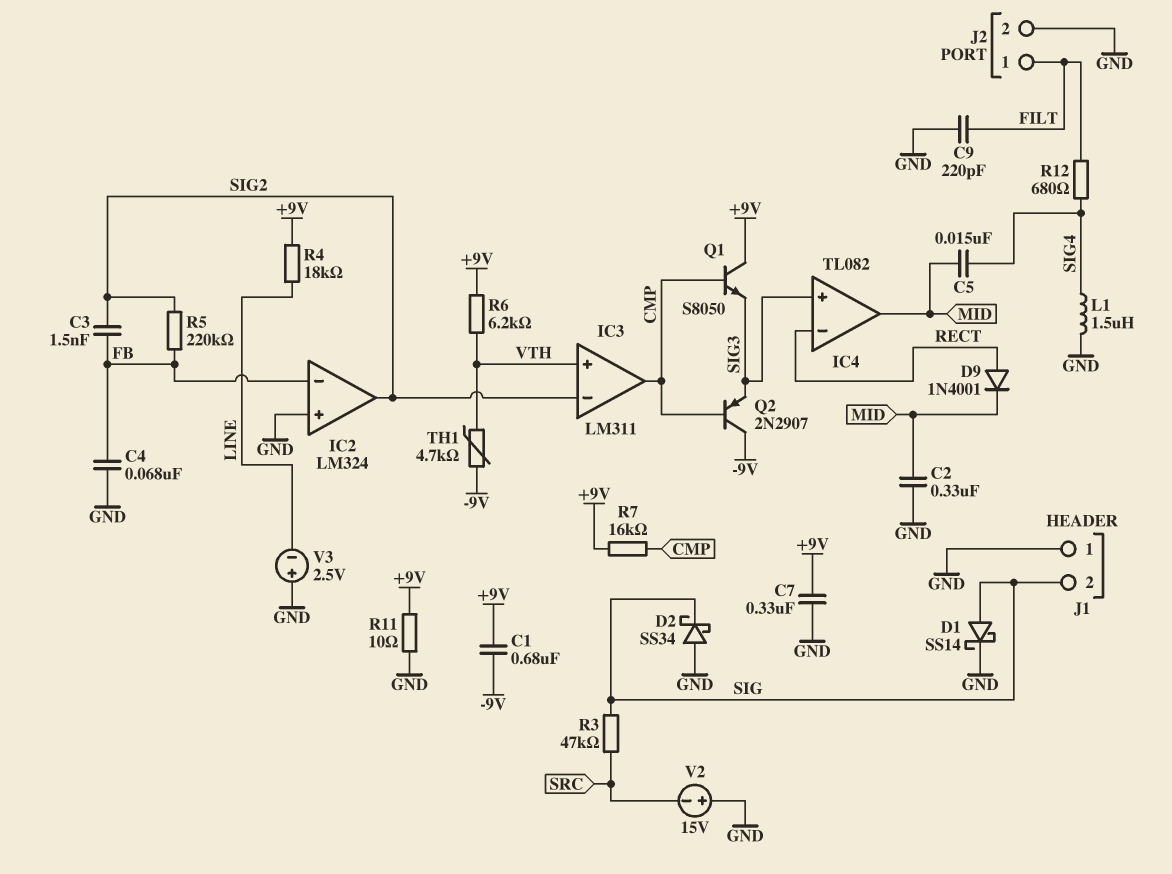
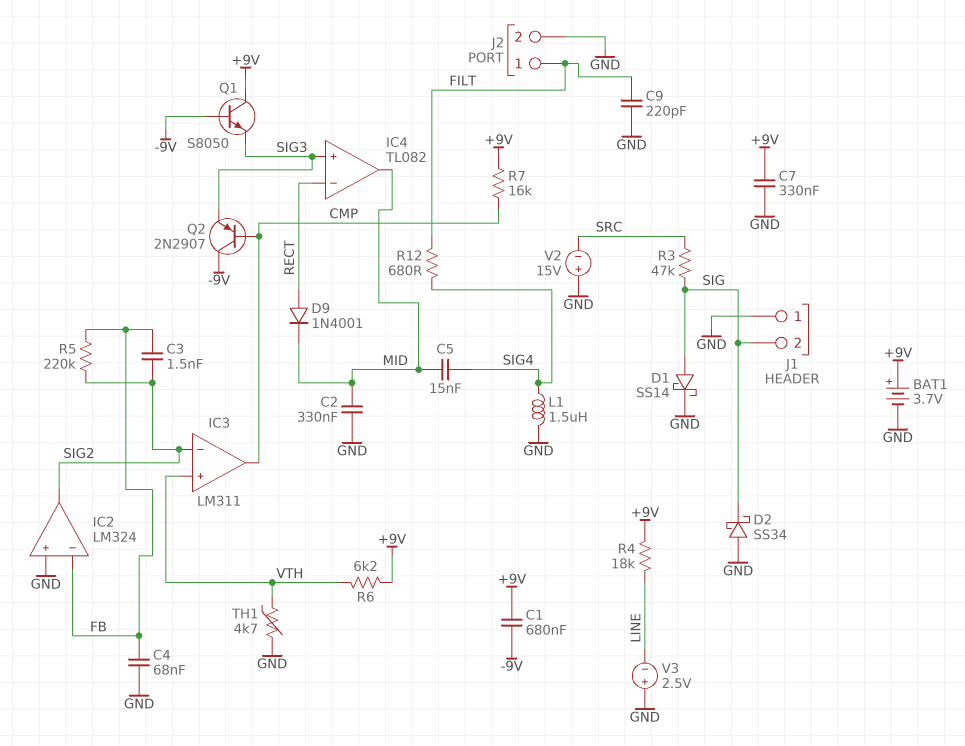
BAT1: none -> 3.7V (plus +9V, minus GND)
Q1: NPN S8050 (B CMP, C +9V, E SIG3) -> NPN S8050 (B -9V, C +9V, E SIG3)
R11: 10 (+9V, GND) -> none
TH1: 4.7k (-9V, VTH) -> 4.7k (GND, VTH)

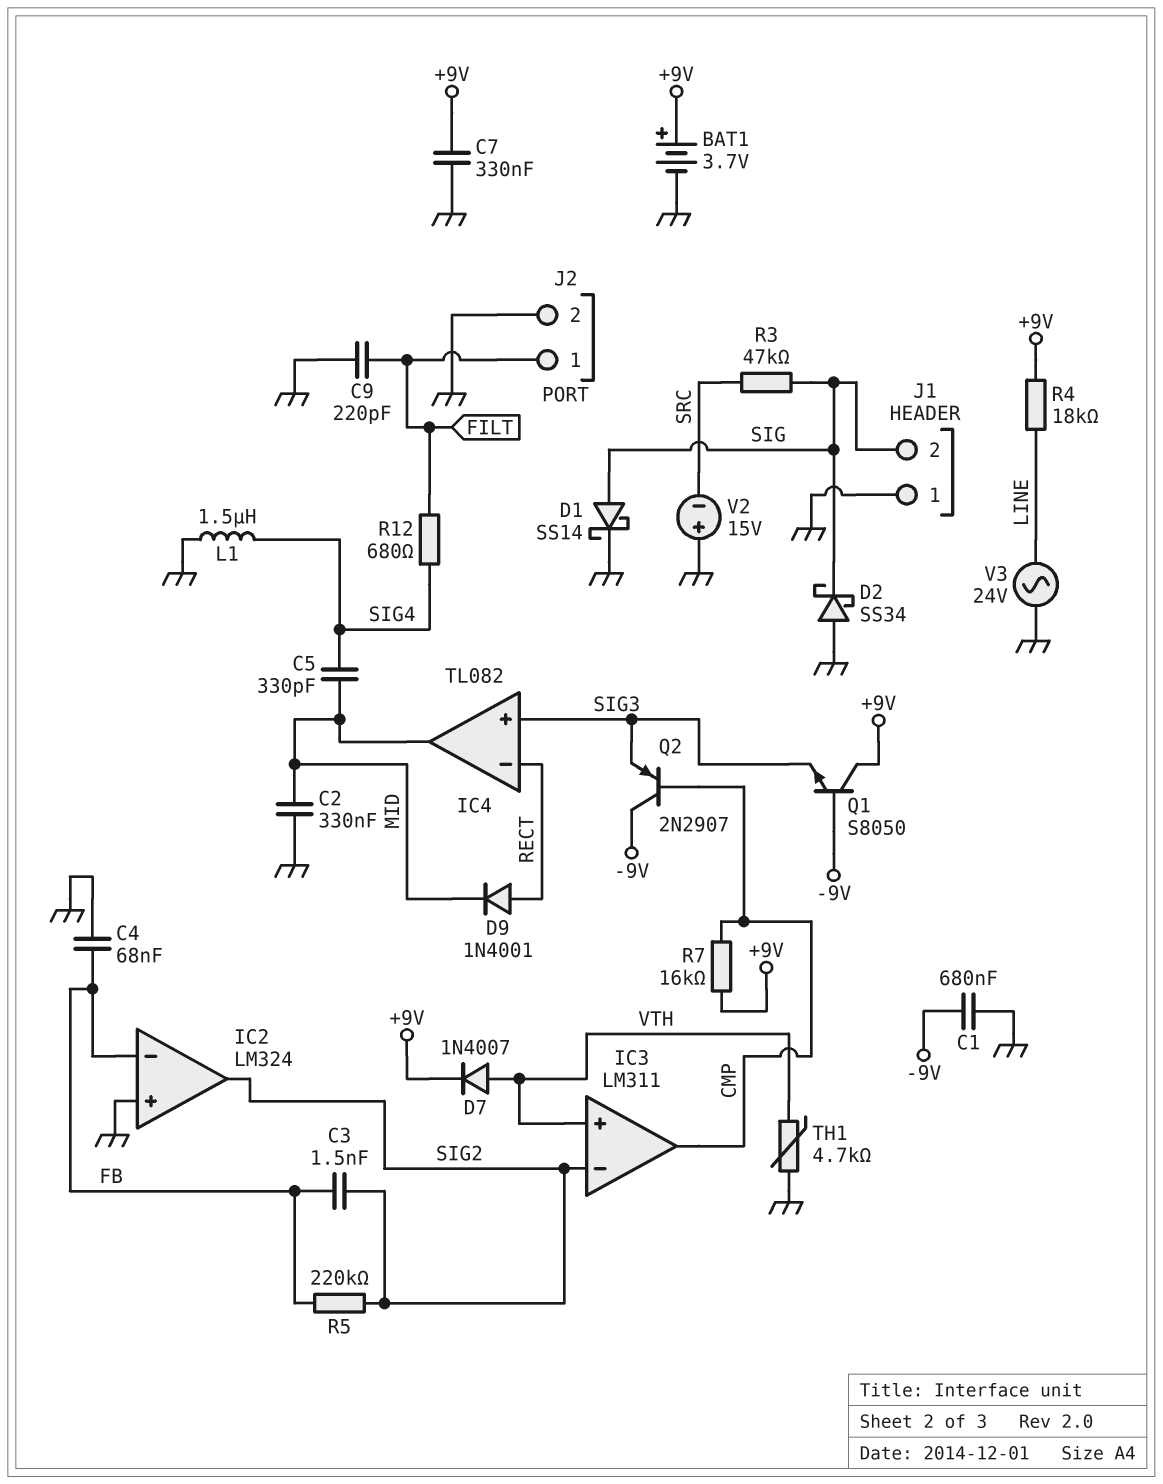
C1: 680nF (+9V, -9V) -> 680nF (-9V, GND)
C5: 15nF (MID, SIG4) -> 330pF (MID, SIG4)
D7: none -> diode 1N4007 (A VTH, K +9V)
R6: 6.2k (+9V, VTH) -> none
V3: 2.5V (plus GND, minus LINE) -> AC 24V (GND, LINE)

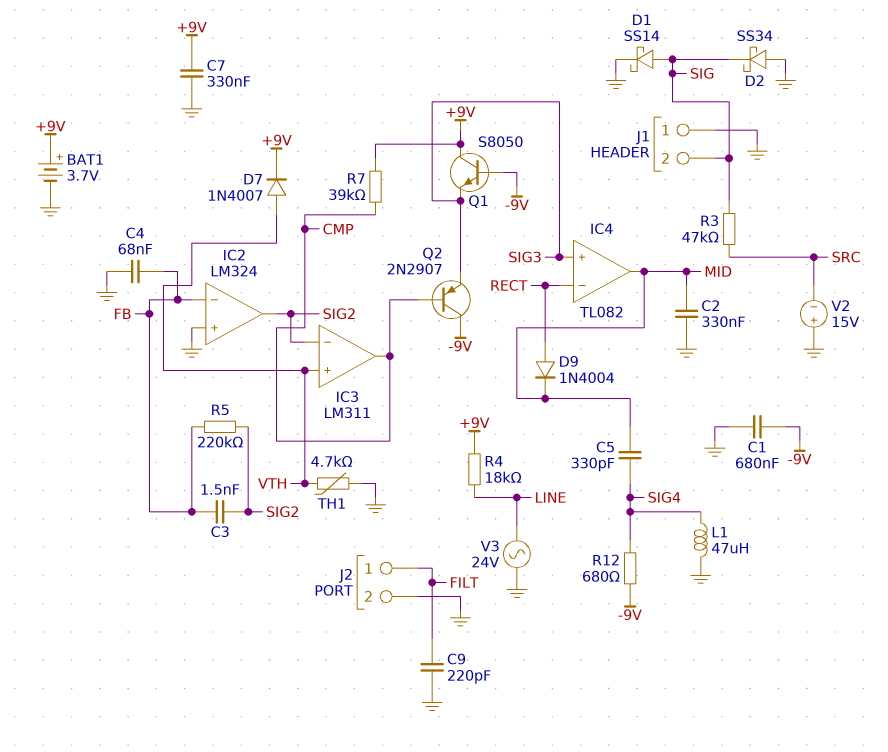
D9: diode 1N4001 (A RECT, K MID) -> diode 1N4004 (A RECT, K MID)
L1: 1.5uH (GND, SIG4) -> 47uH (GND, SIG4)
R7: 16k (+9V, CMP) -> 39k (+9V, CMP)
R12: 680 (FILT, SIG4) -> 680 (-9V, SIG4)

